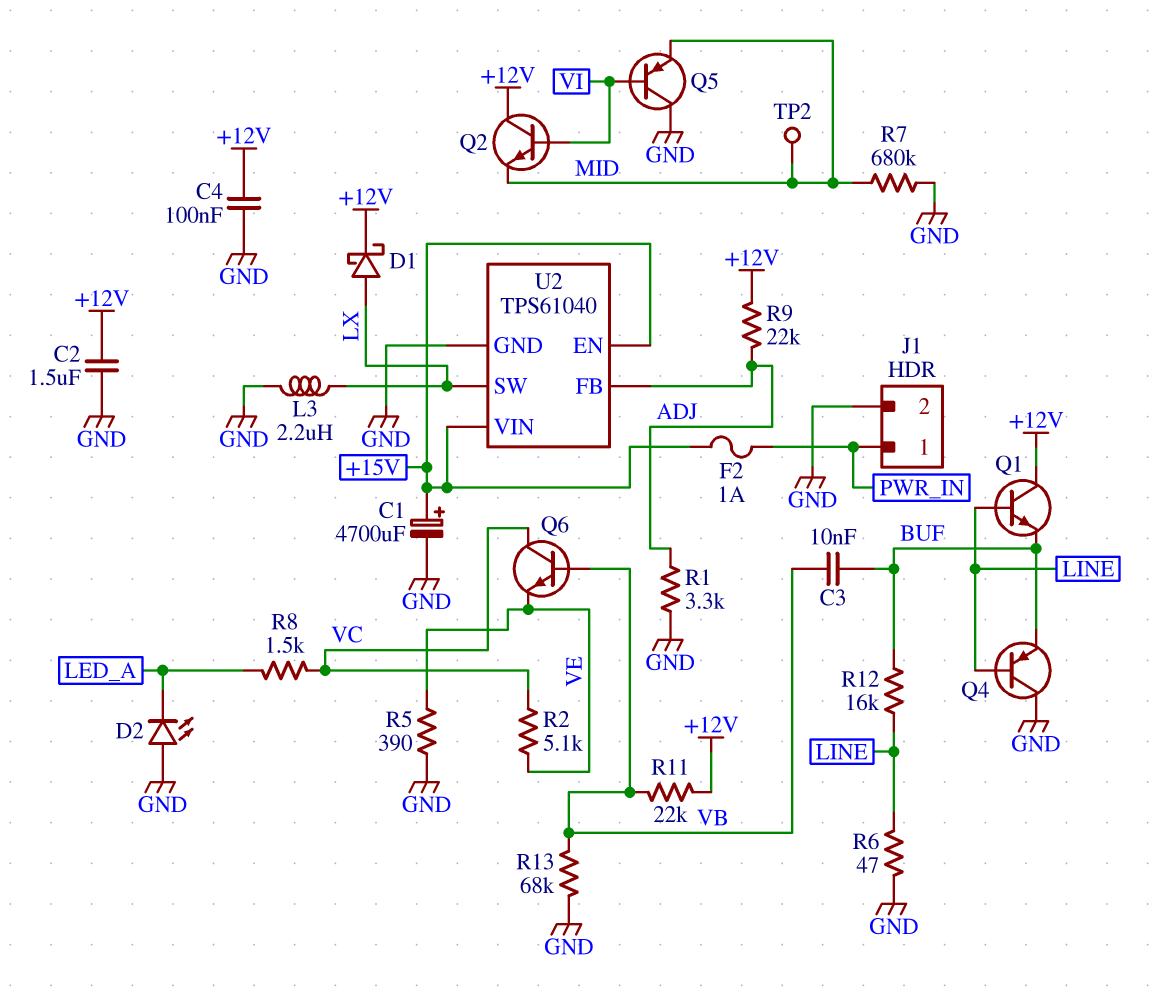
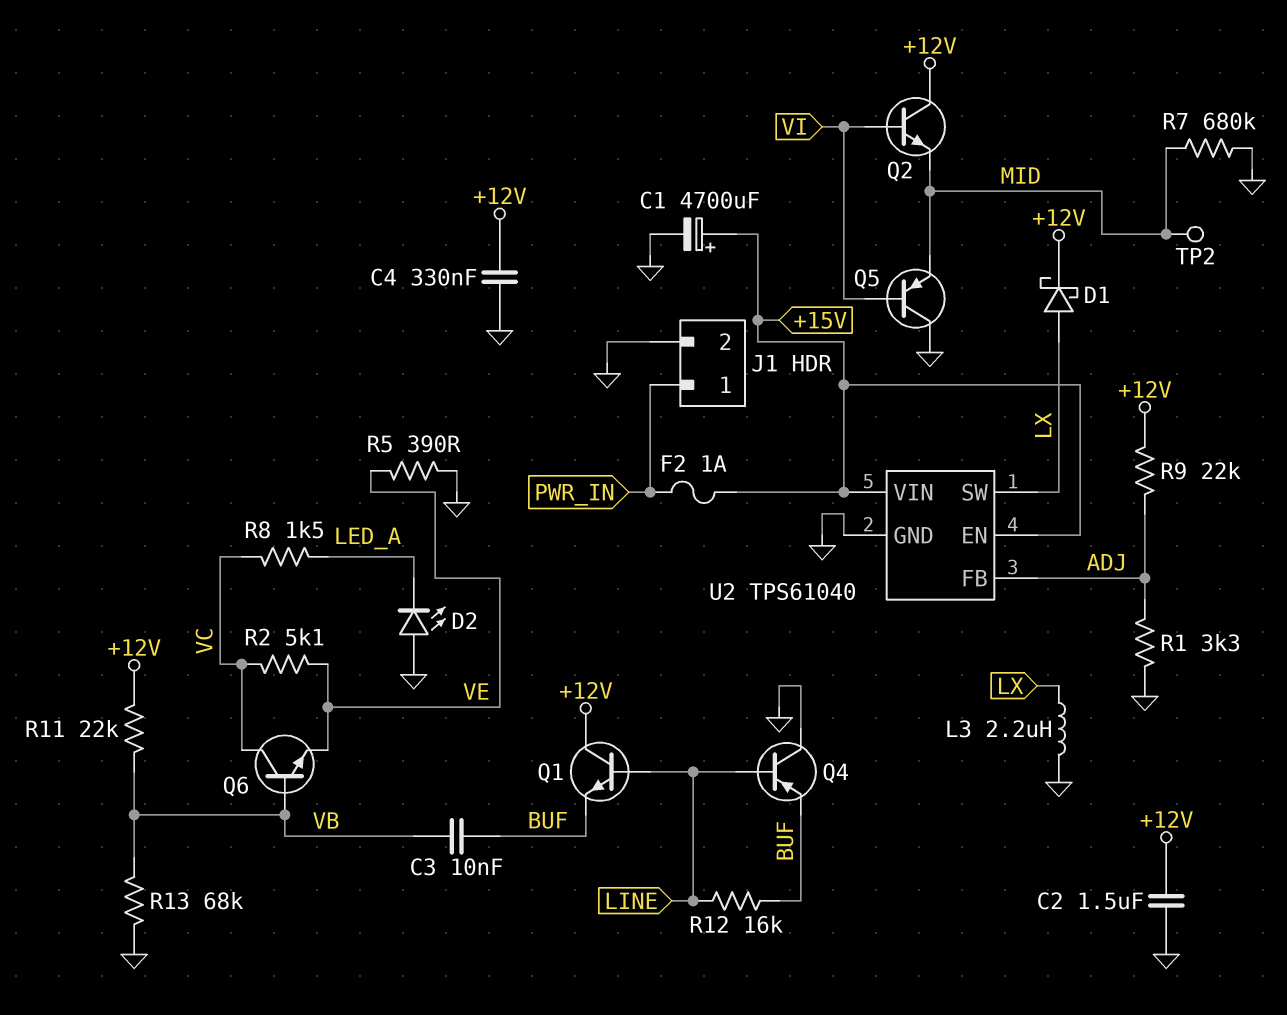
C4: 100nF (+12V, GND) -> 330nF (+12V, GND)
R6: 47 (GND, LINE) -> none

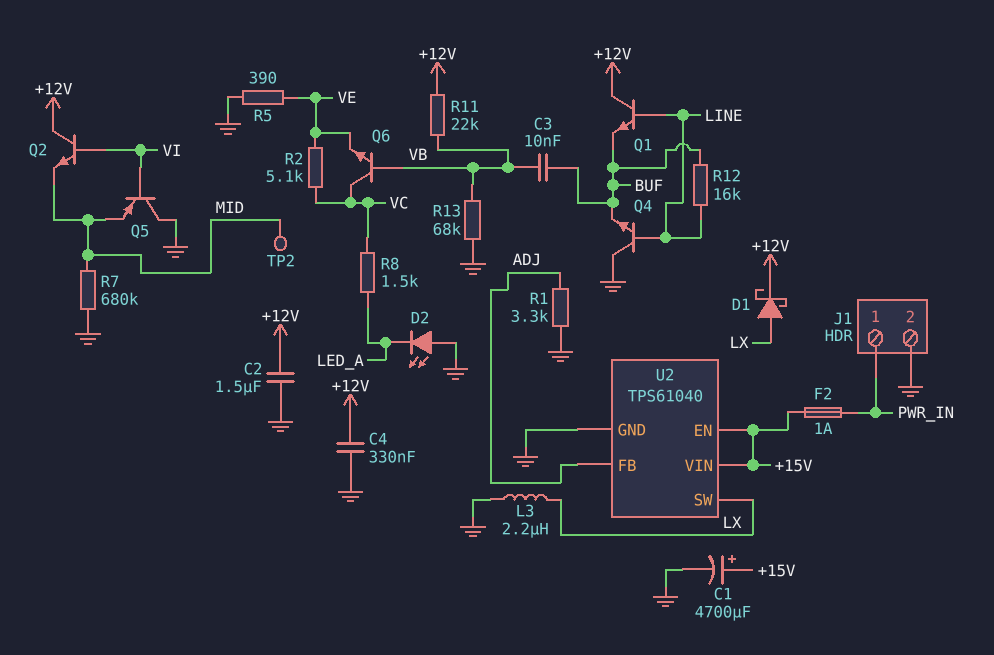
Q4: PNP (B LINE, C GND, E BUF) -> NPN (B LINE, C GND, E BUF)
R9: 22k (+12V, ADJ) -> none

